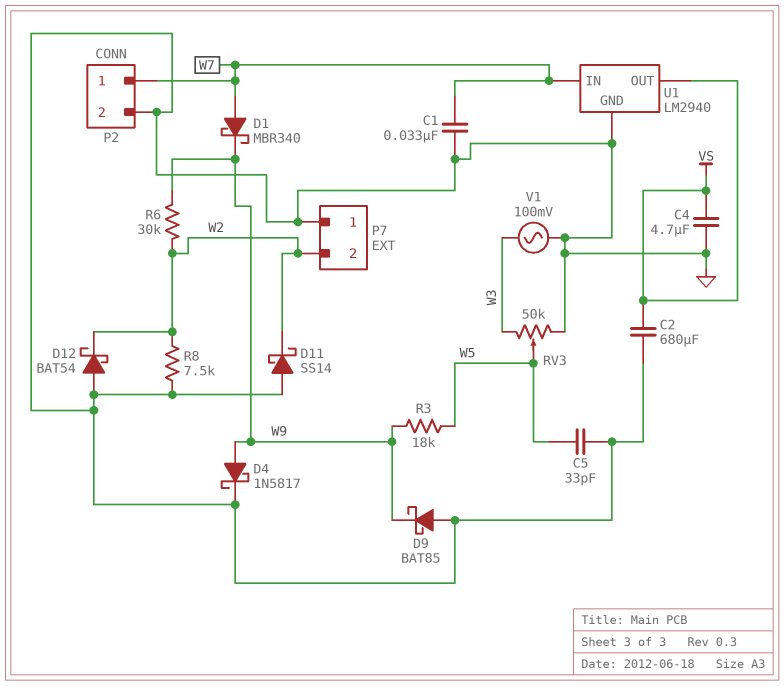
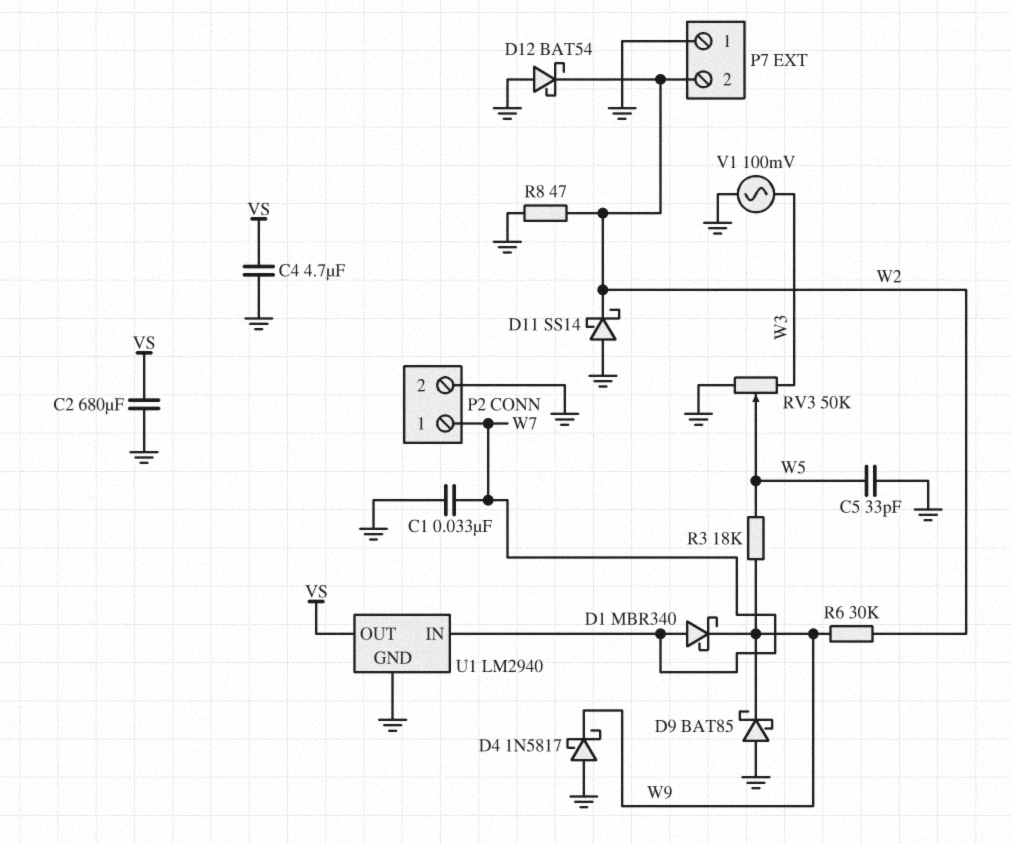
D4: schottky 1N5817 (A W9, K GND) -> schottky 1N5817 (A GND, K W9)
R8: 7.5k (GND, W2) -> 47 (GND, W2)

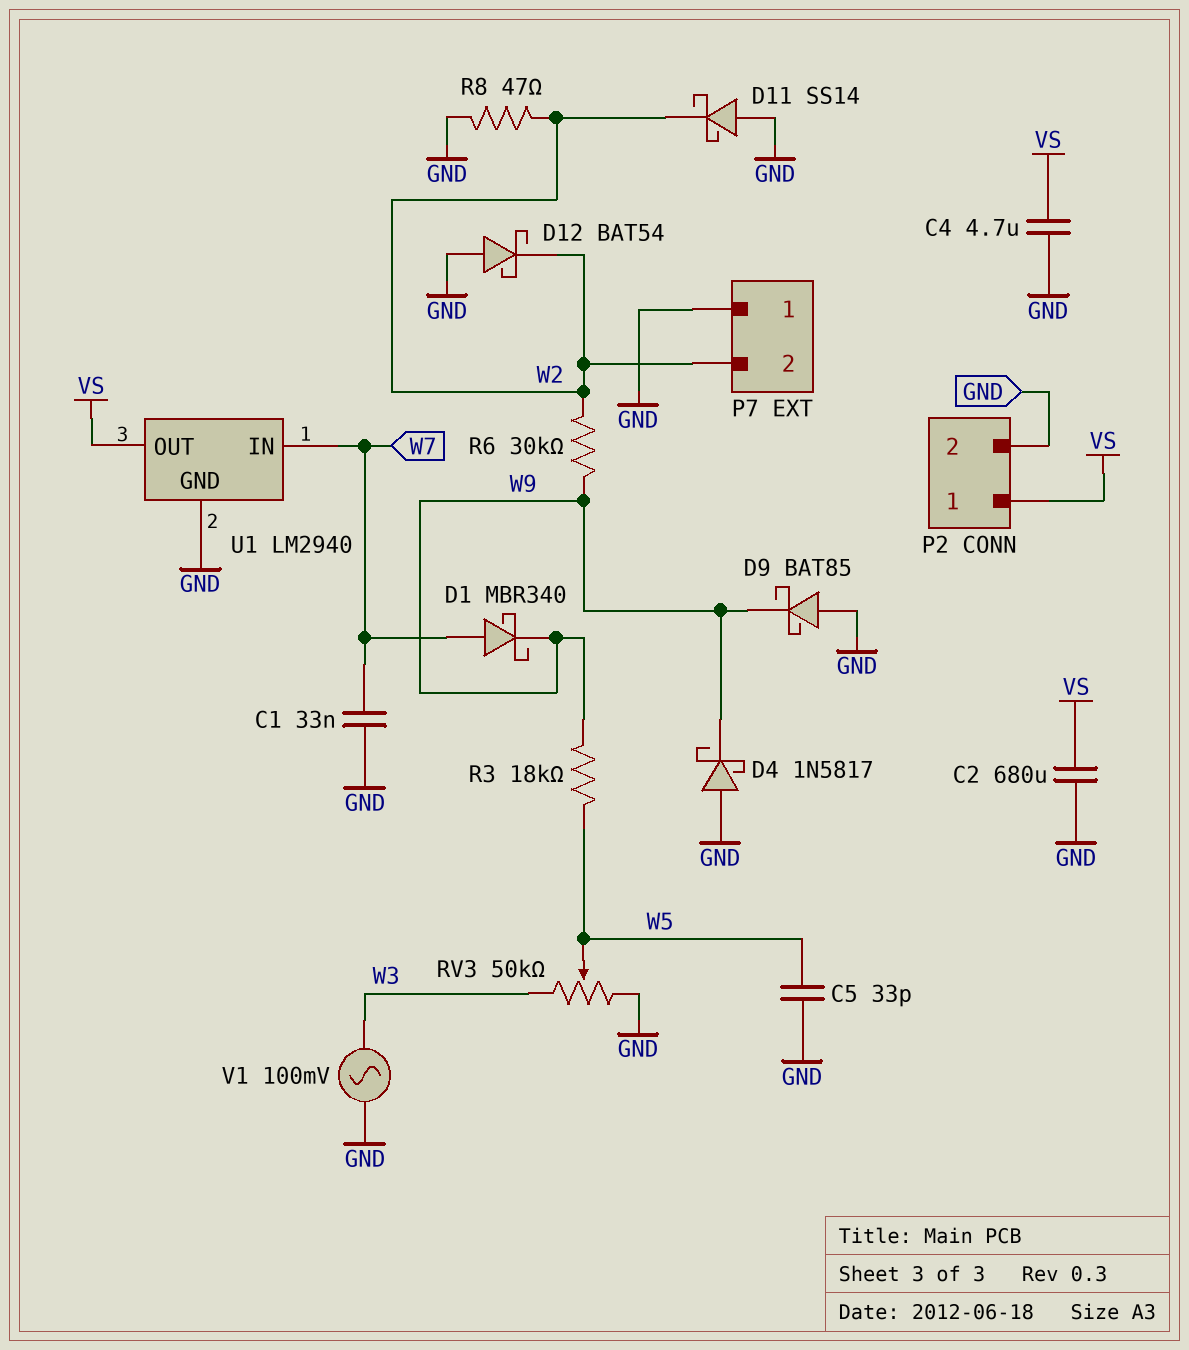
P2 pin 1: W7 -> VS

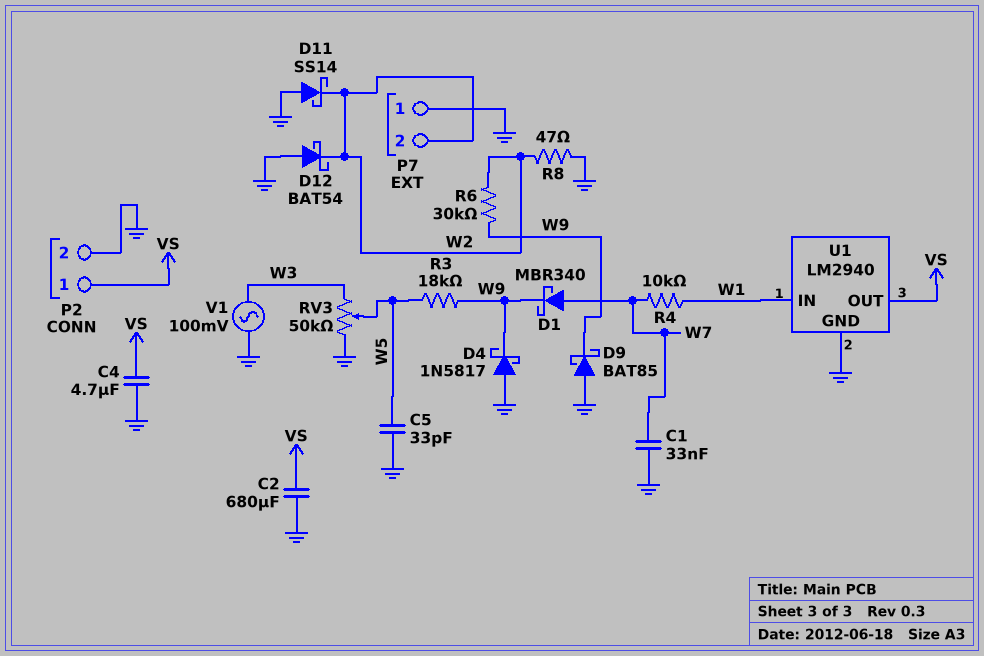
R4: none -> 10k (W1, W7)
U1 pin IN: W7 -> W1

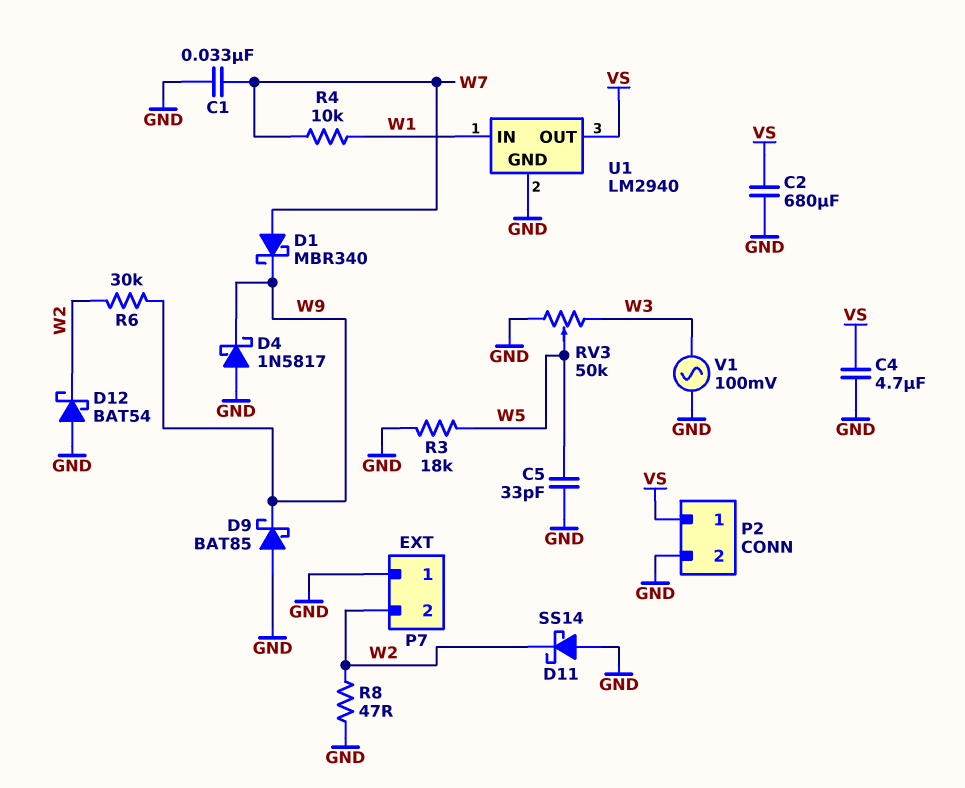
R3: 18k (W5, W9) -> 18k (GND, W5)

